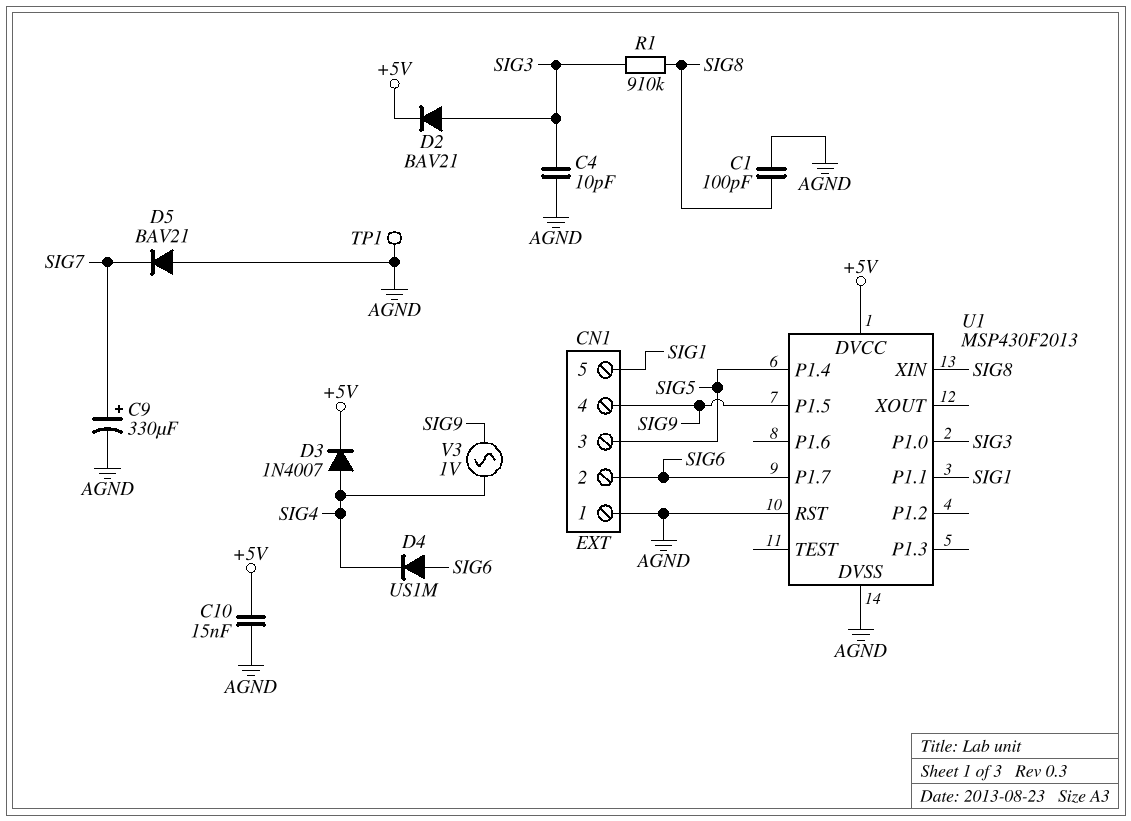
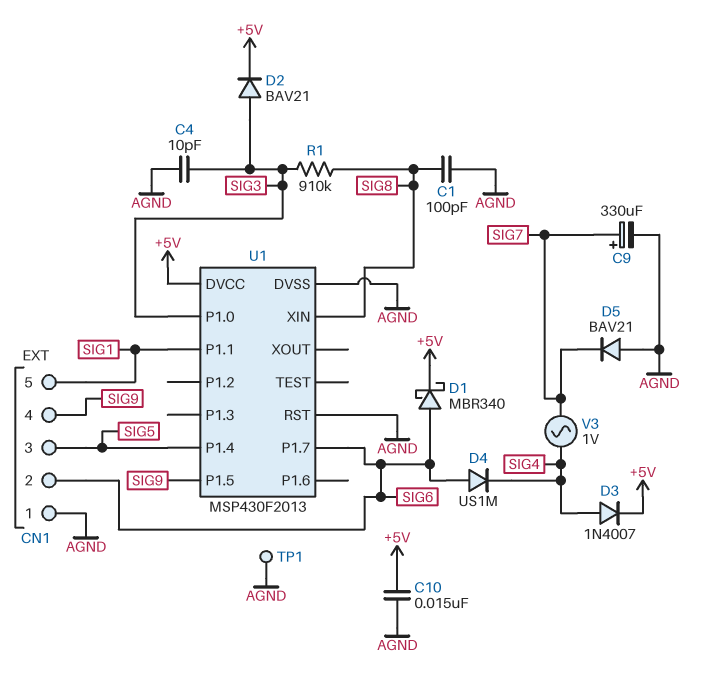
D1: none -> schottky MBR340 (A SIG6, K +5V)
V3: AC 1V (SIG4, SIG9) -> AC 1V (SIG4, SIG7)

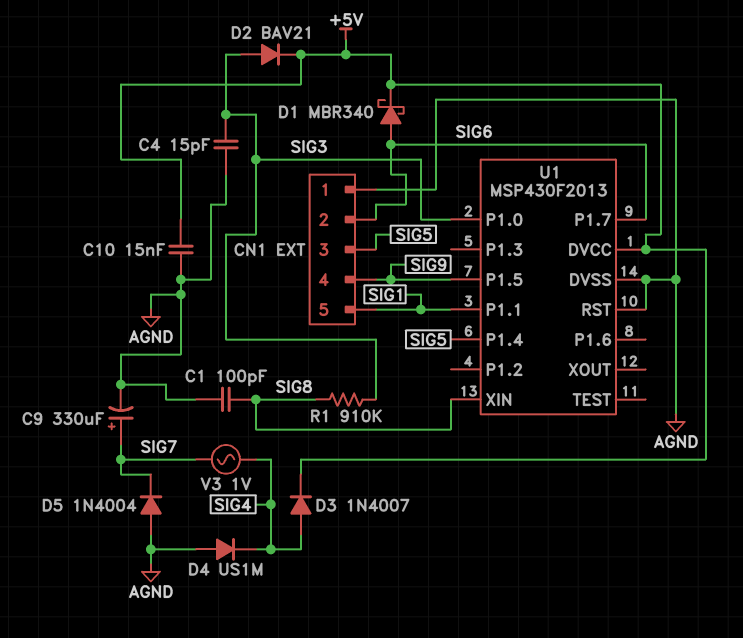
C4: 10pF (AGND, SIG3) -> 15pF (AGND, SIG3)
D4: diode US1M (A SIG6, K SIG4) -> diode US1M (A AGND, K SIG4)
D5: diode BAV21 (A AGND, K SIG7) -> diode 1N4004 (A AGND, K SIG7)
TP1: test point (AGND) -> none

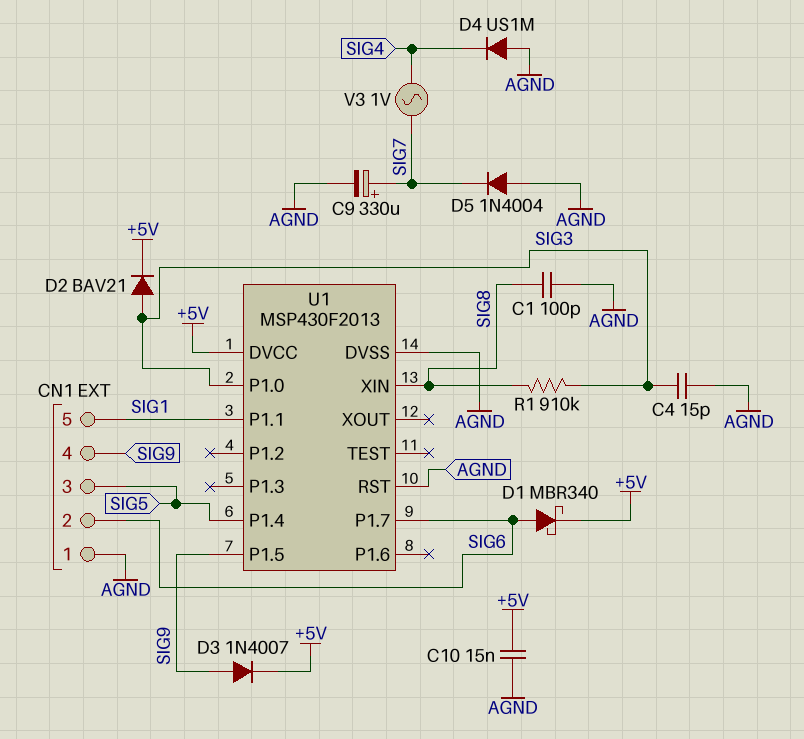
D3: diode 1N4007 (A SIG4, K +5V) -> diode 1N4007 (A SIG9, K +5V)

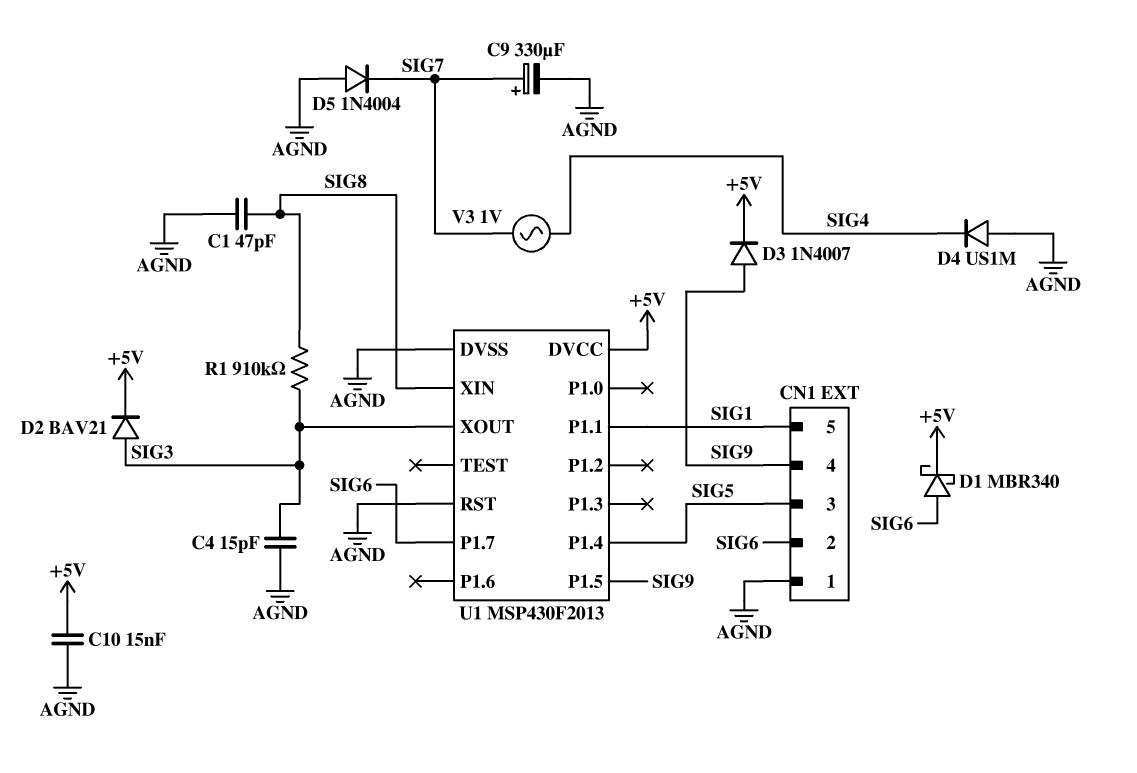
C1: 100pF (AGND, SIG8) -> 47pF (AGND, SIG8)
U1 pin P1.0: SIG3 -> none
U1 pin XOUT: none -> SIG3

